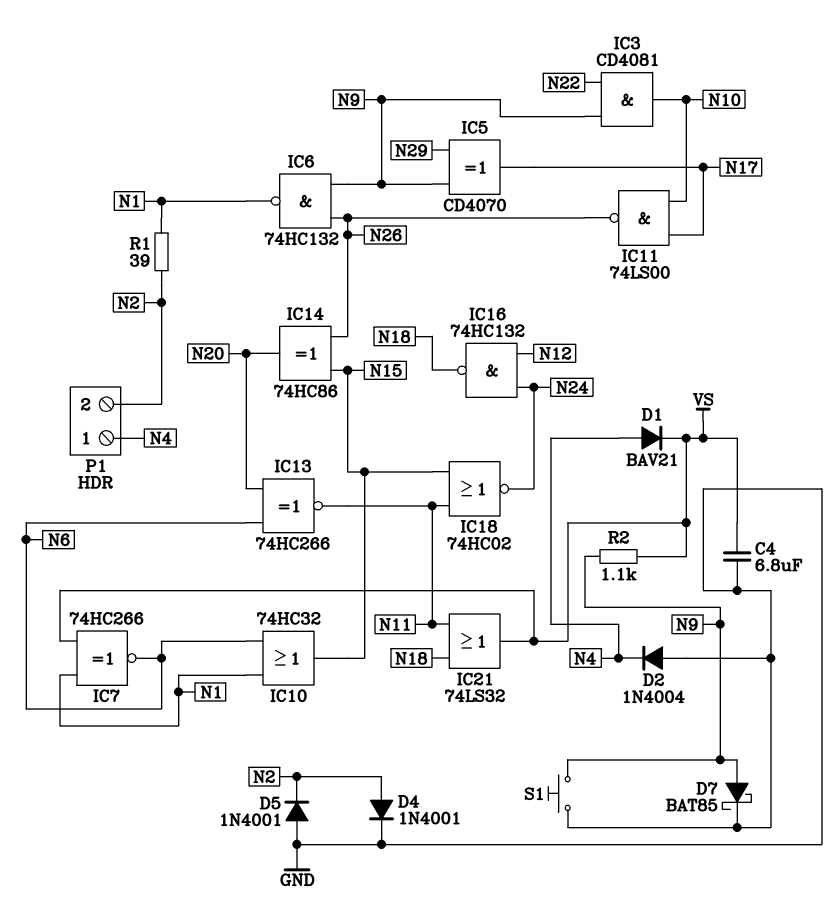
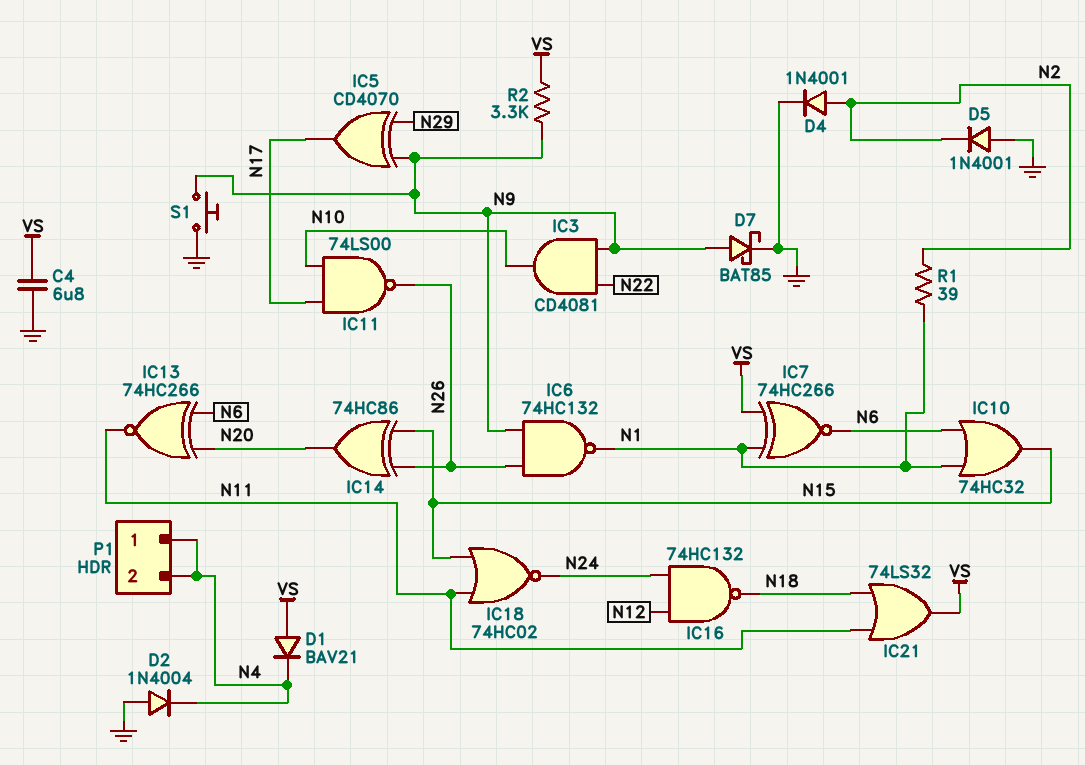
D1: diode BAV21 (A N4, K VS) -> diode BAV21 (A VS, K N4)
P1 pin 2: N2 -> N4
R2: 1.1k (N9, VS) -> 3.3k (N9, VS)

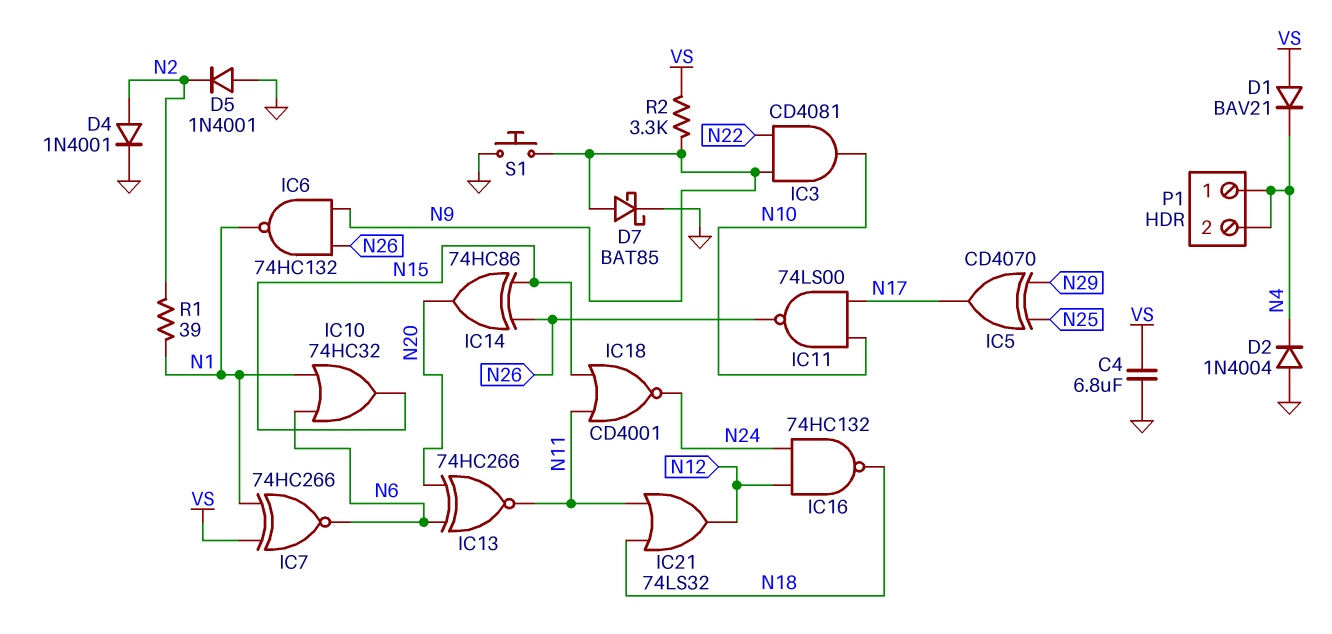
IC5: XOR CD4070 (in N9, in N29, out N17) -> XOR CD4070 (in N25, in N29, out N17)
IC18: NOR 74HC02 (in N11, in N15, out N24) -> NOR CD4001 (in N11, in N15, out N24)
IC21: OR 74LS32 (in N11, in N18, out VS) -> OR 74LS32 (in N11, in N18, out N12)

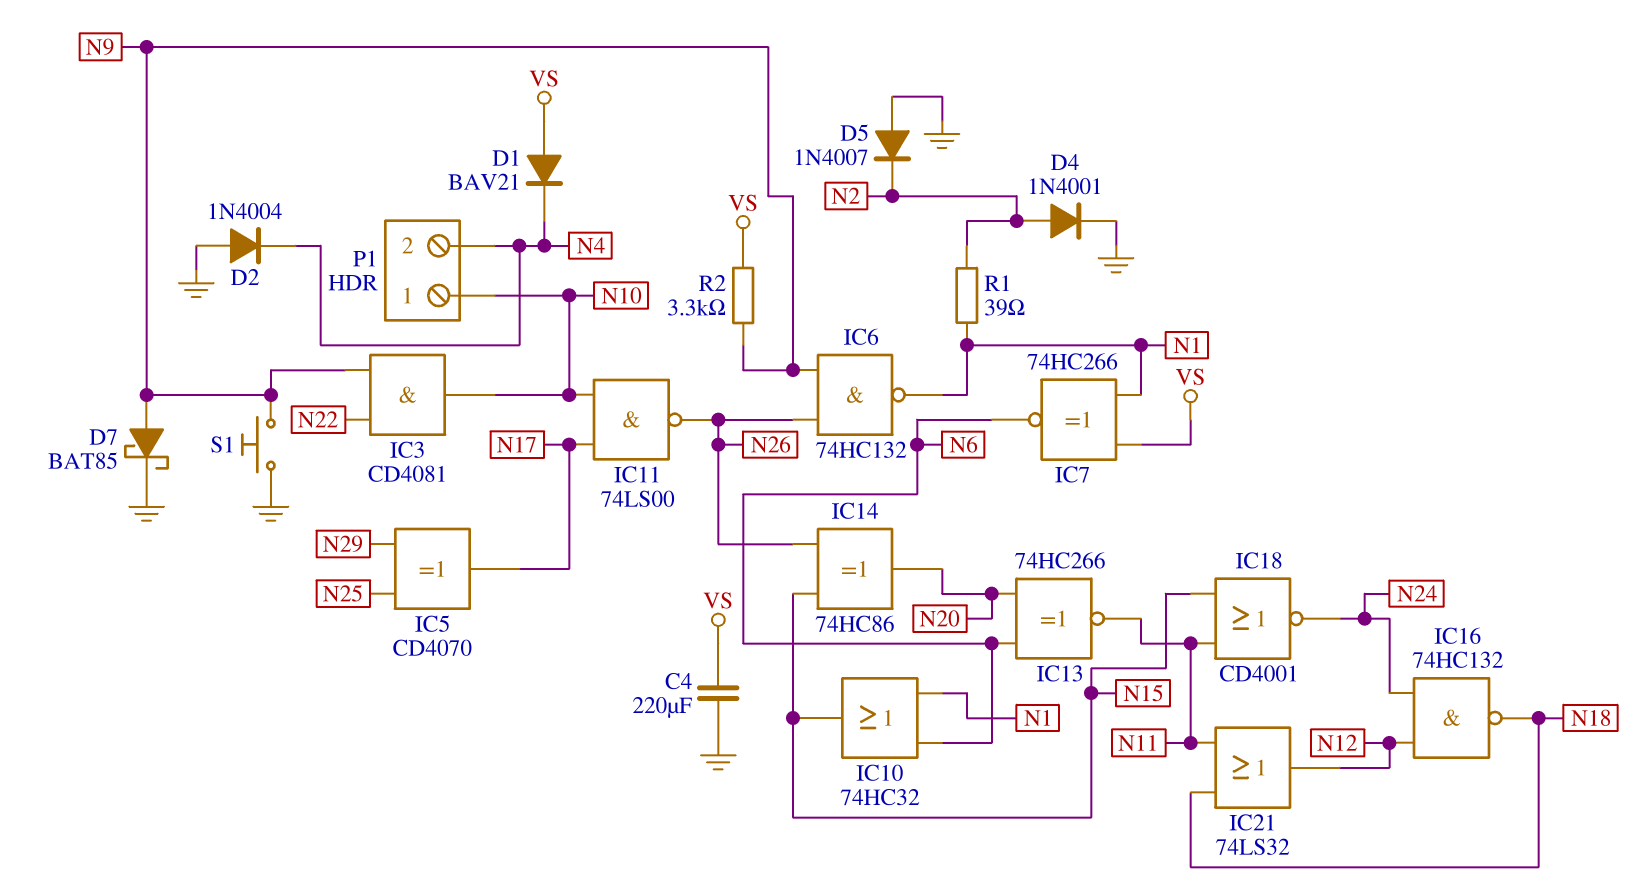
C4: 6.8uF (GND, VS) -> 220uF (GND, VS)
D5: diode 1N4001 (A GND, K N2) -> diode 1N4007 (A GND, K N2)
P1 pin 1: N4 -> N10

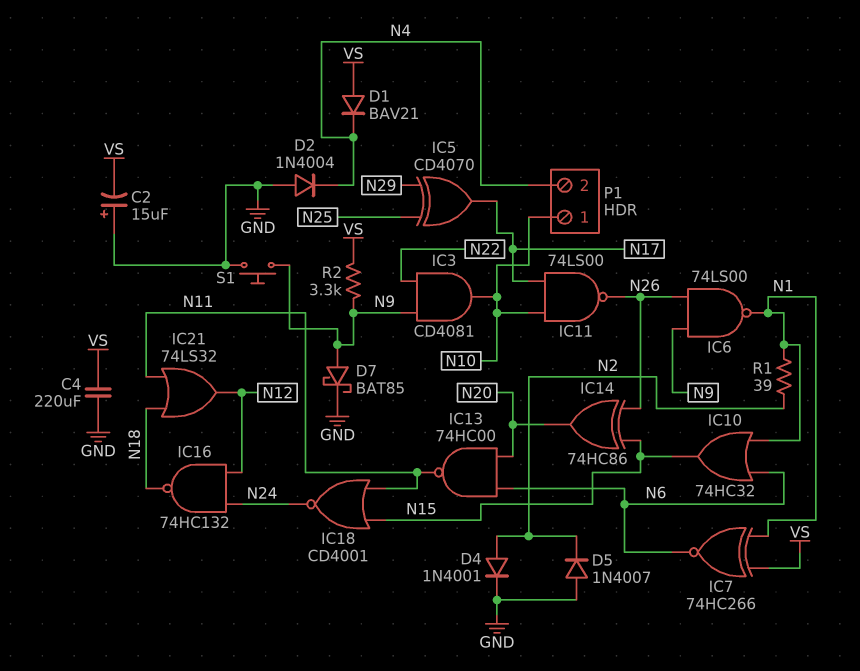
C2: none -> 15uF (plus GND, minus VS)
IC6: NAND 74HC132 (in N9, in N26, out N1) -> NAND 74LS00 (in N9, in N26, out N1)
IC13: XNOR 74HC266 (in N6, in N20, out N11) -> NAND 74HC00 (in N6, in N20, out N11)

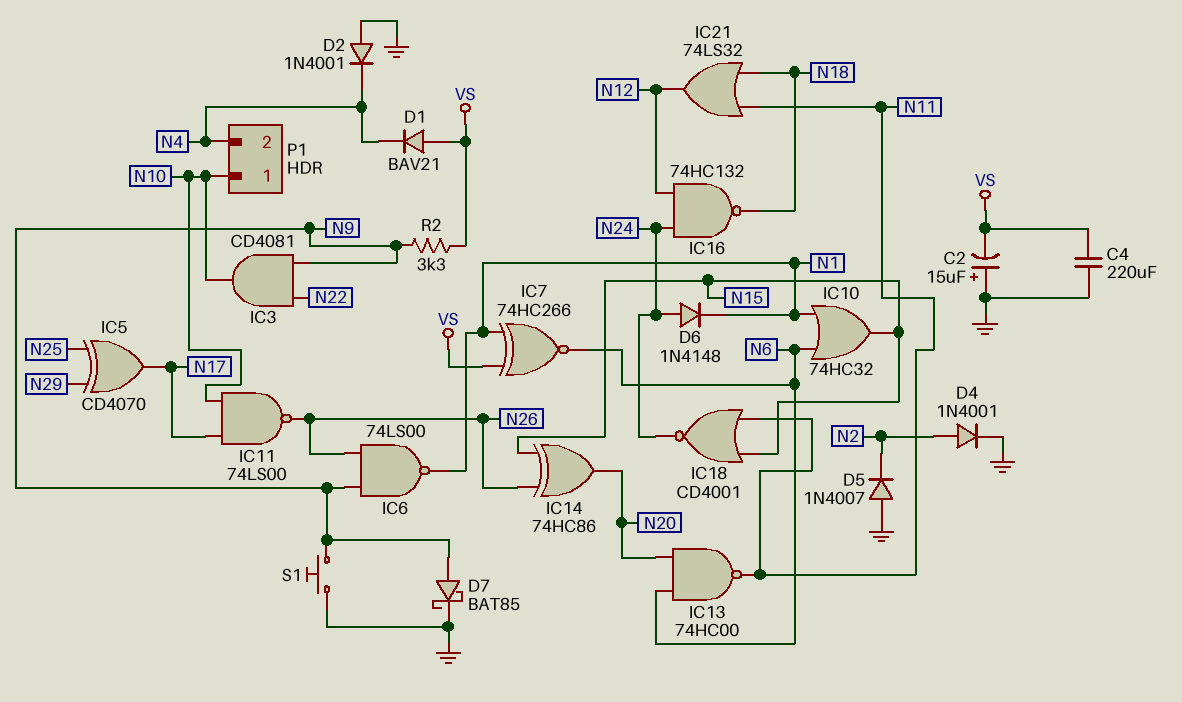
D2: diode 1N4004 (A GND, K N4) -> diode 1N4001 (A GND, K N4)
D6: none -> diode 1N4148 (A N24, K N1)
R1: 39 (N1, N2) -> none

